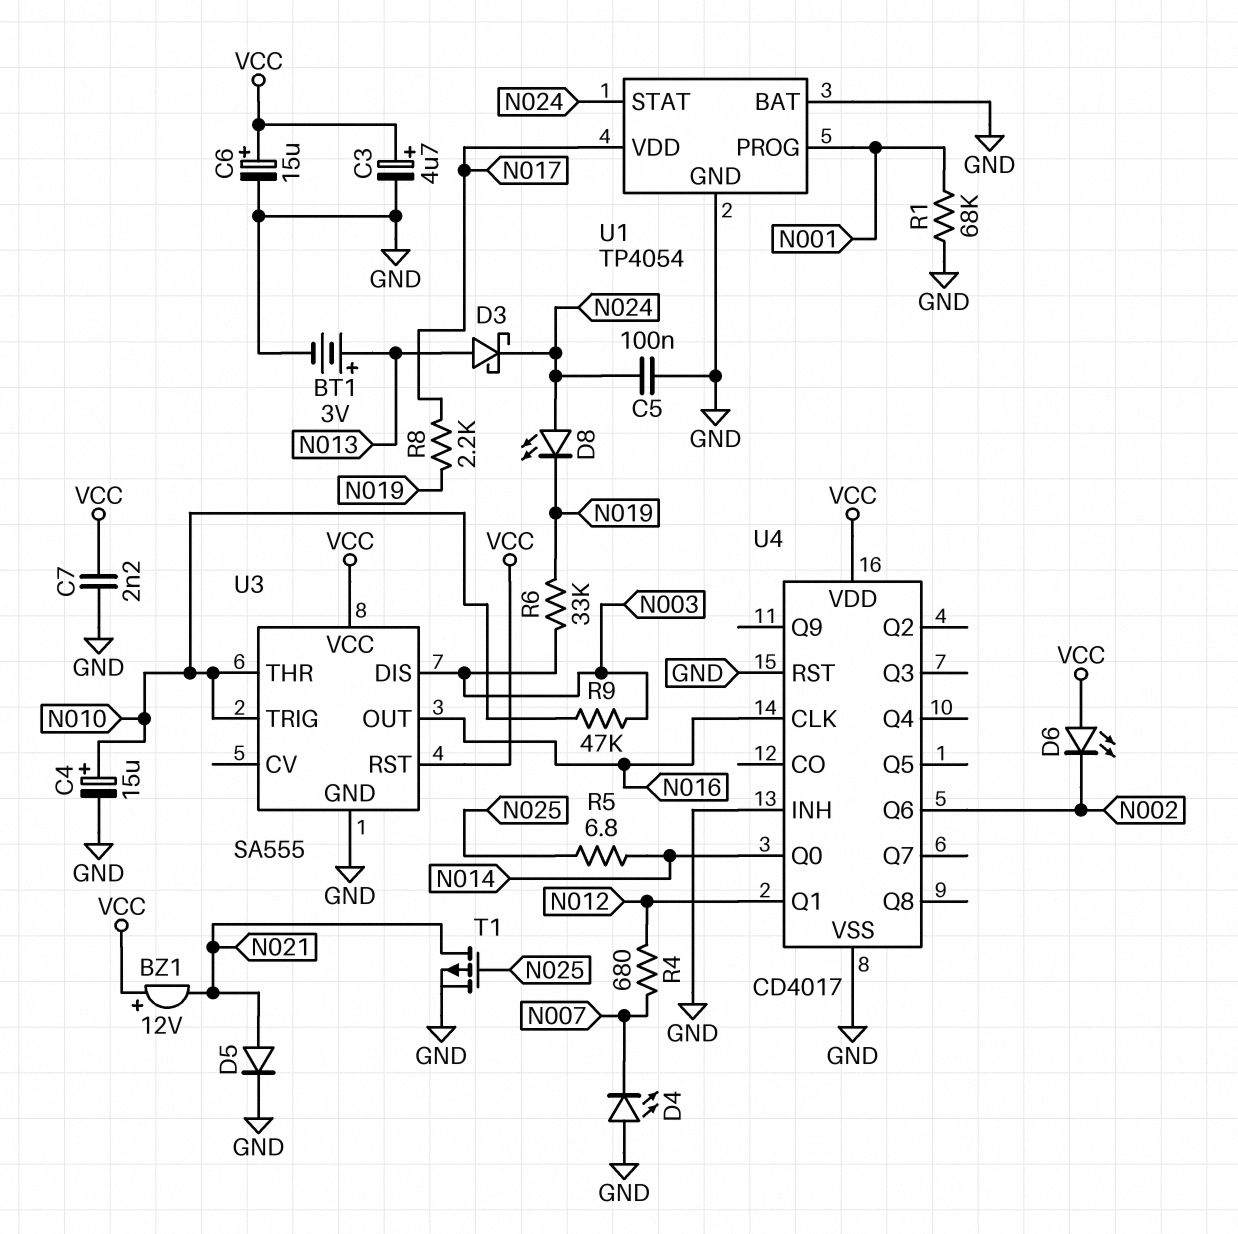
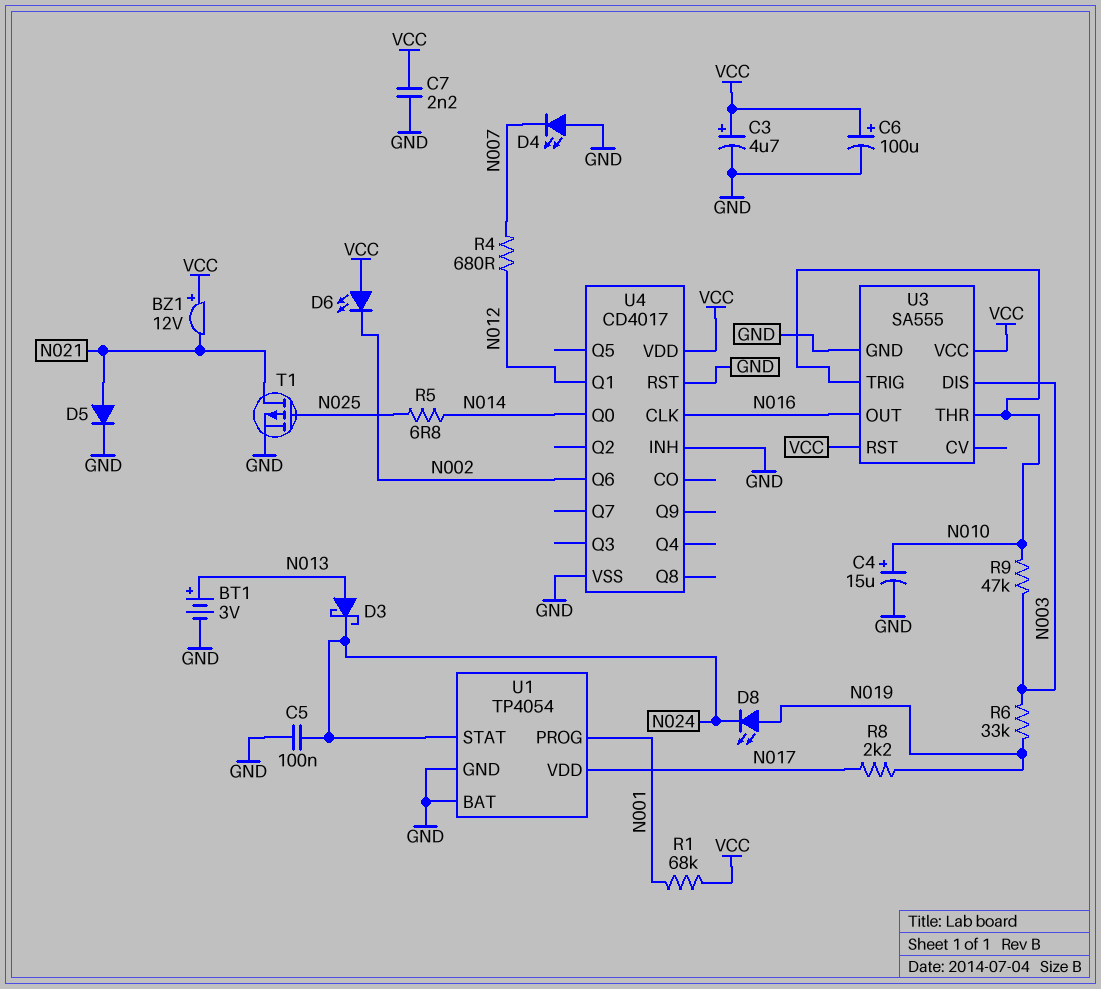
C6: 15uF (plus VCC, minus GND) -> 100uF (plus VCC, minus GND)
D8: LED (A N024, K N019) -> LED (A N019, K N024)
R1: 68k (GND, N001) -> 68k (N001, VCC)

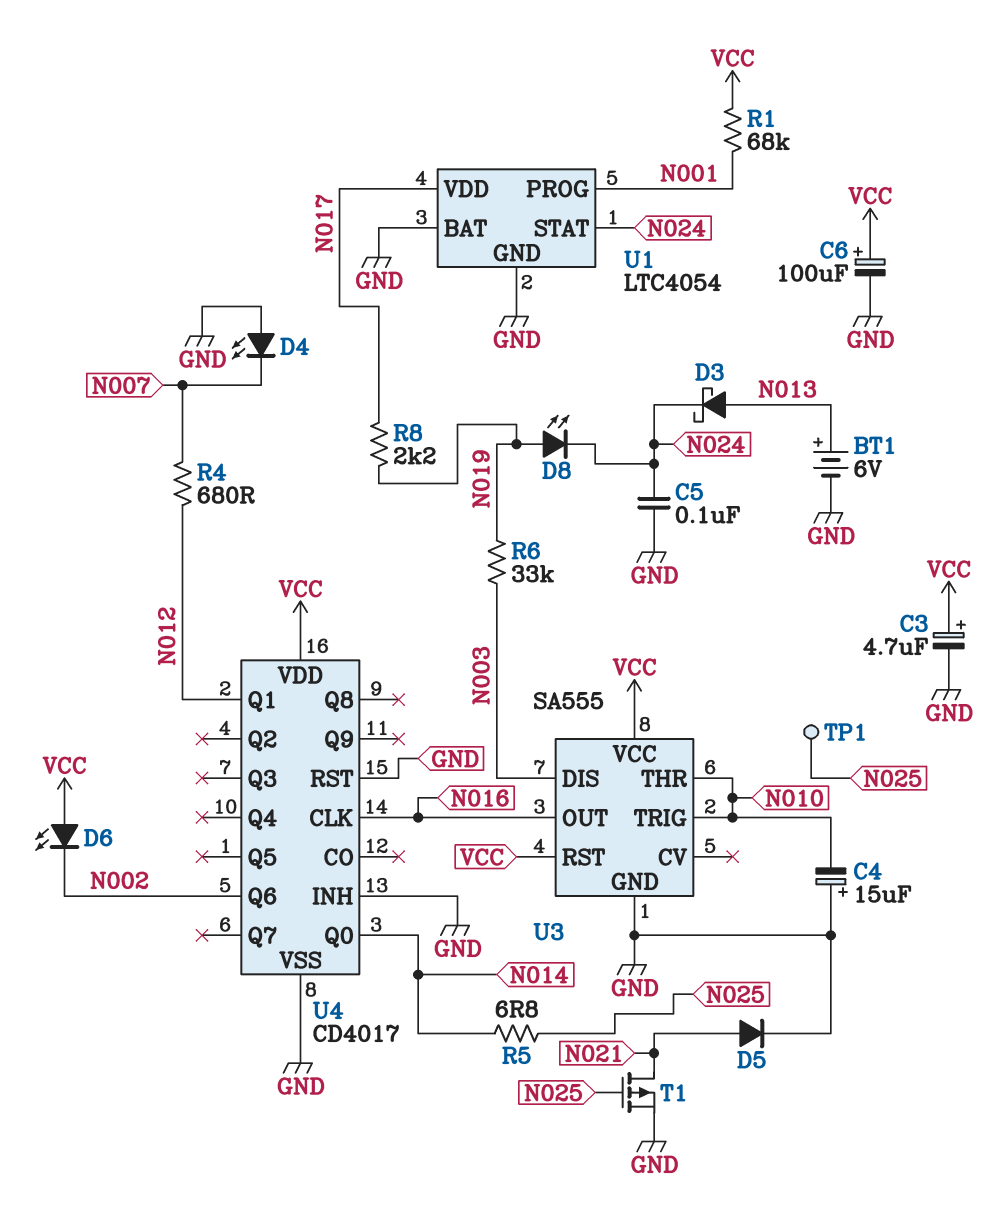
BT1: 3V (plus N013, minus GND) -> 6V (plus N013, minus GND)
BZ1: buzzer 12V (plus VCC, minus N021) -> none
C4: 15uF (plus N010, minus GND) -> 15uF (plus GND, minus N010)
C7: 2.2nF (GND, VCC) -> none
R9: 47k (N003, N010) -> none
TP1: none -> test point (N025)
U1: TP4054 -> LTC4054

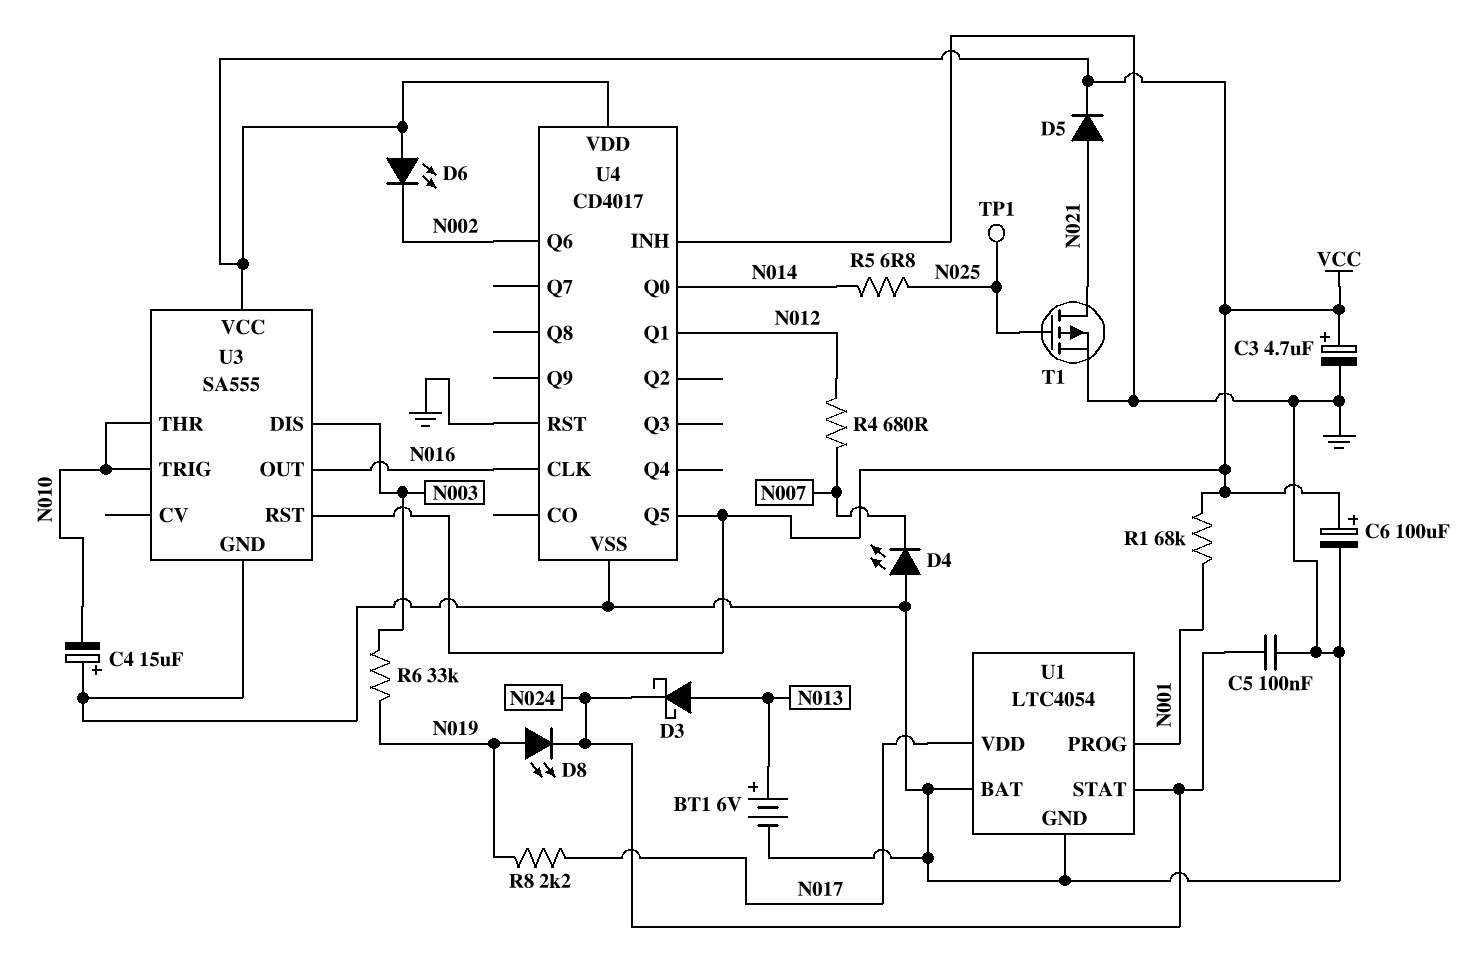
D5: diode (A N021, K GND) -> diode (A N021, K VCC)
U4 pin Q5: none -> VCC

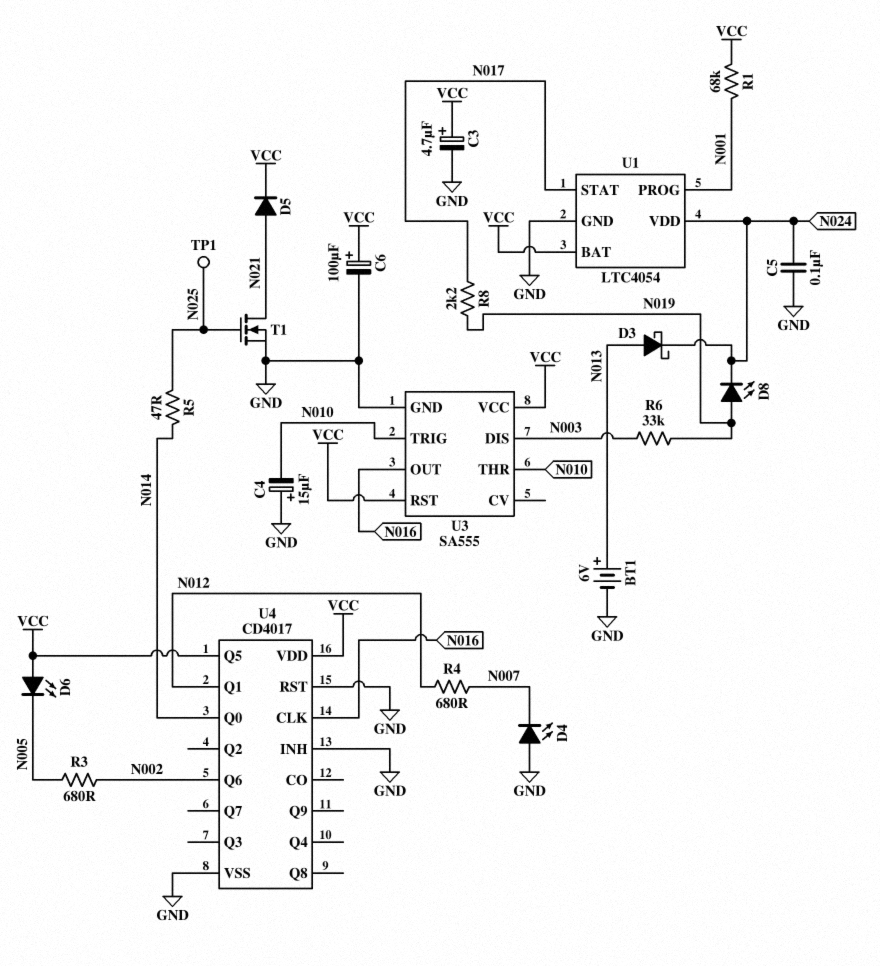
D6: LED (A VCC, K N002) -> LED (A VCC, K N005)
R3: none -> 680 (N002, N005)
R5: 6.8 (N014, N025) -> 47 (N014, N025)
T1: PMOS (G N025, D N021, S GND) -> NMOS (G N025, D N021, S GND)
U1 pin BAT: GND -> VCC
U1 pin STAT: N024 -> N017
U1 pin VDD: N017 -> N024

